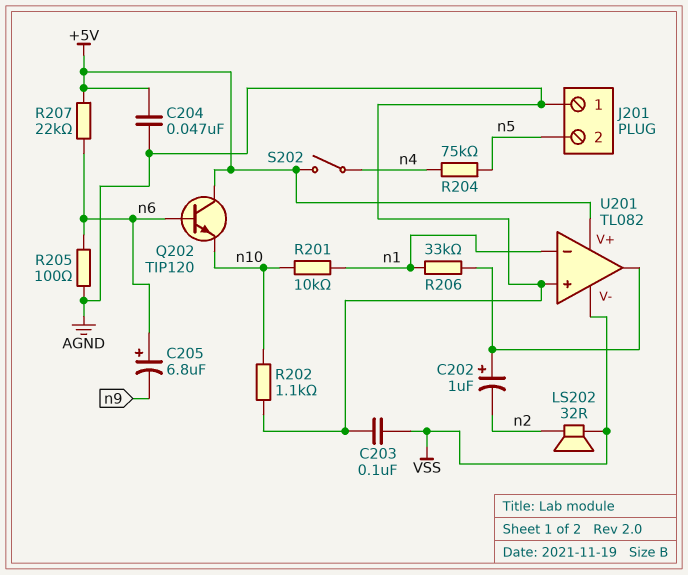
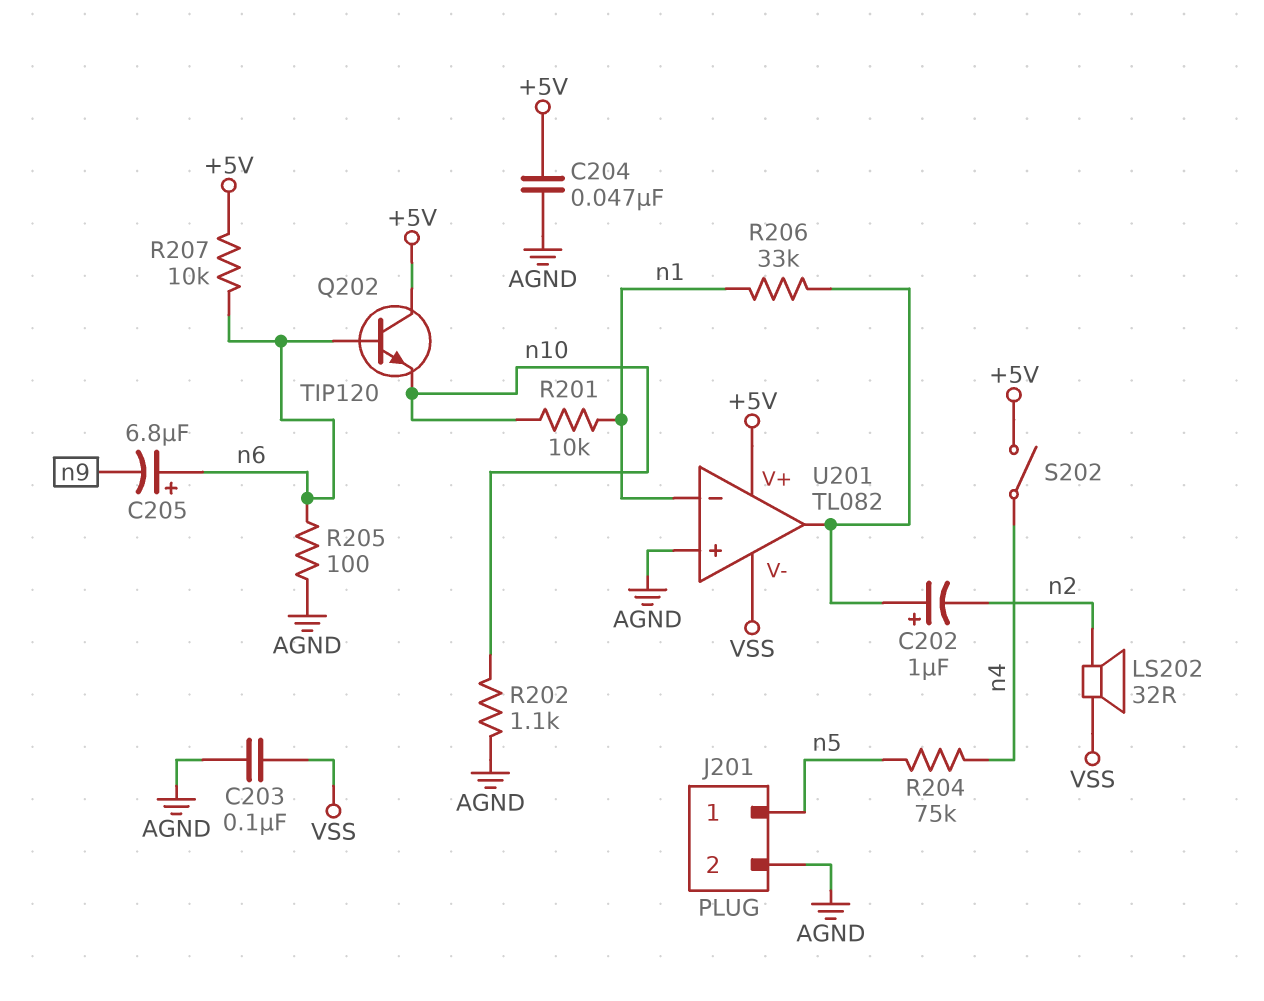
J201 pin 1: AGND -> n5
J201 pin 2: n5 -> AGND
R207: 22k (+5V, n6) -> 10k (+5V, n6)

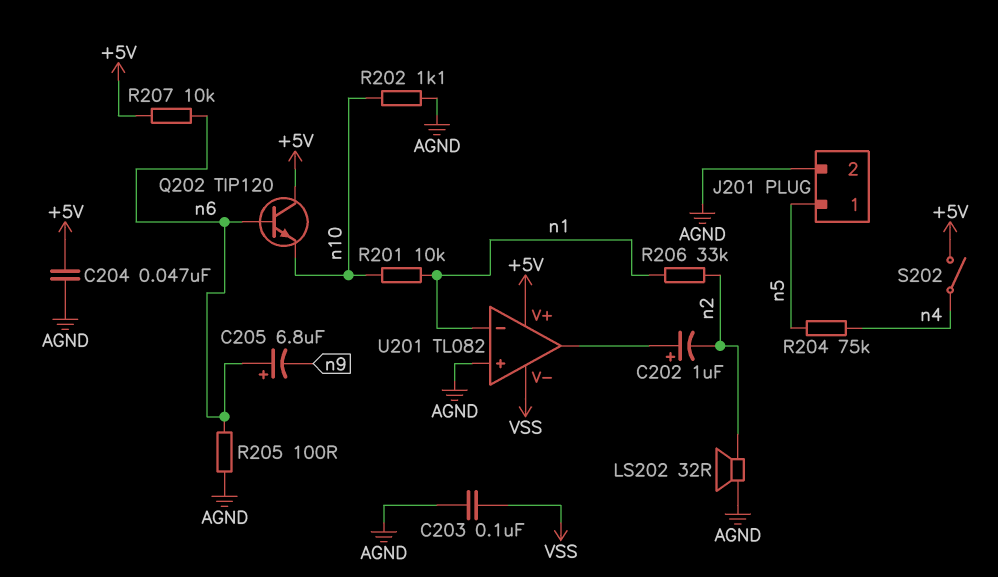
LS202: speaker 32R (VSS, n2) -> speaker 32R (AGND, n2)
R206: 33k (U201/out, n1) -> 33k (n1, n2)

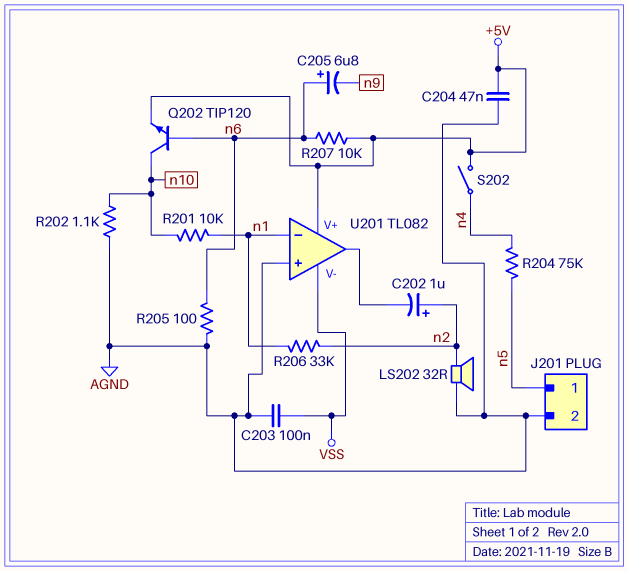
C202: 1uF (plus U201/out, minus n2) -> 1uF (plus n2, minus U201/out)
Q202: NPN TIP120 (B n6, C +5V, E n10) -> NPN TIP120 (B n6, C n10, E +5V)

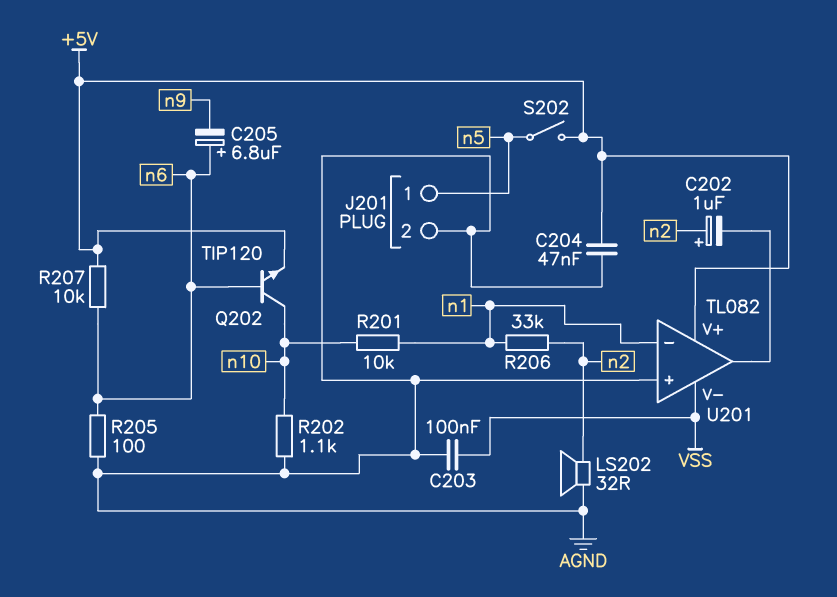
R204: 75k (n4, n5) -> none
S202: switch (+5V, n4) -> switch (+5V, n5)

